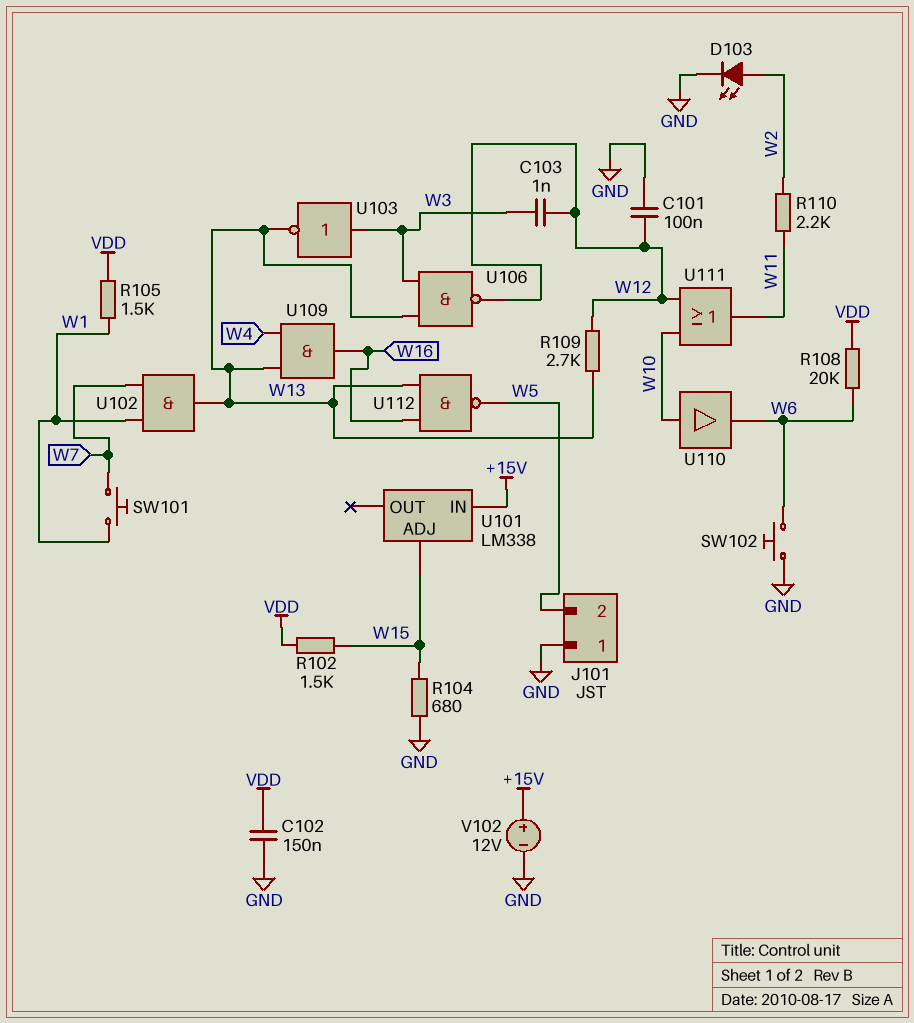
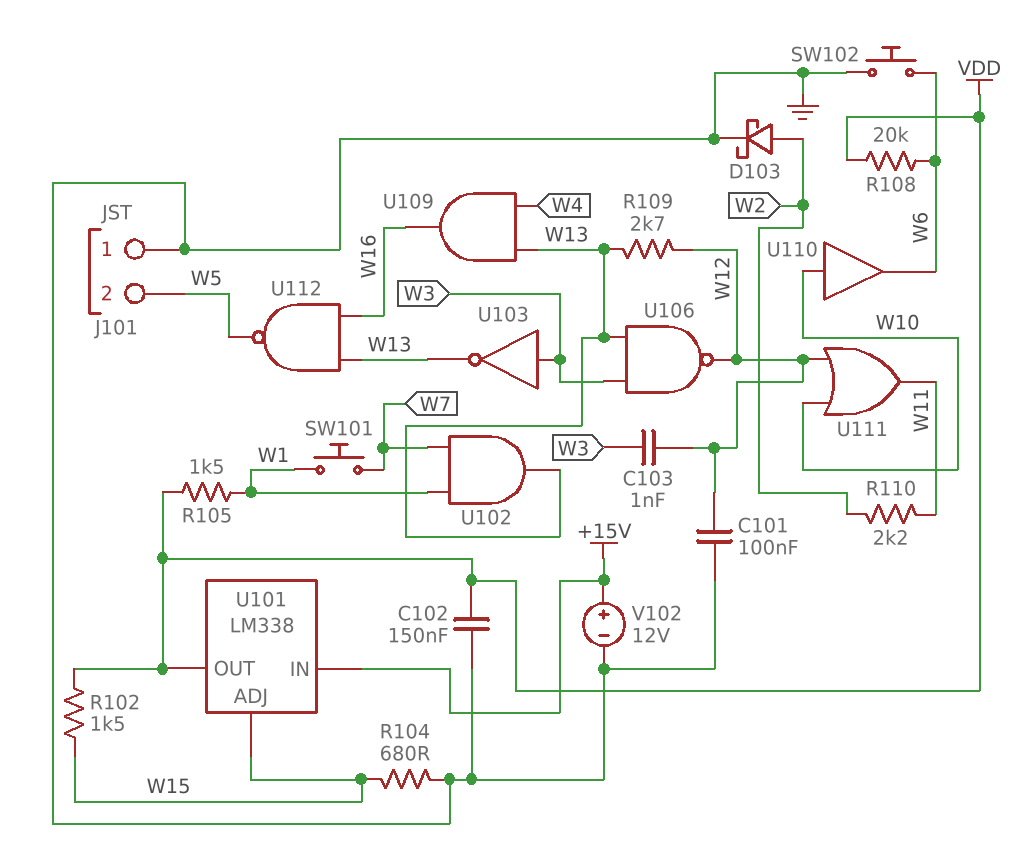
D103: LED (A W2, K GND) -> schottky (A W2, K GND)
U101 pin OUT: none -> VDD

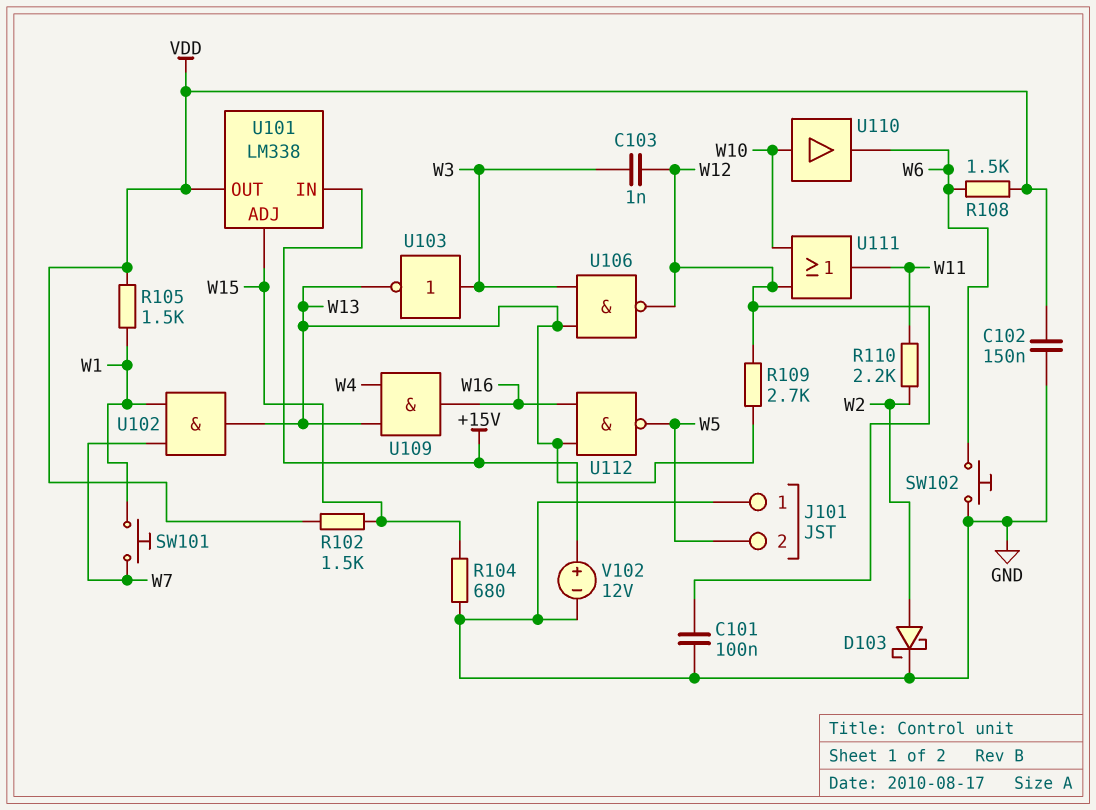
R108: 20k (VDD, W6) -> 1.5k (VDD, W6)

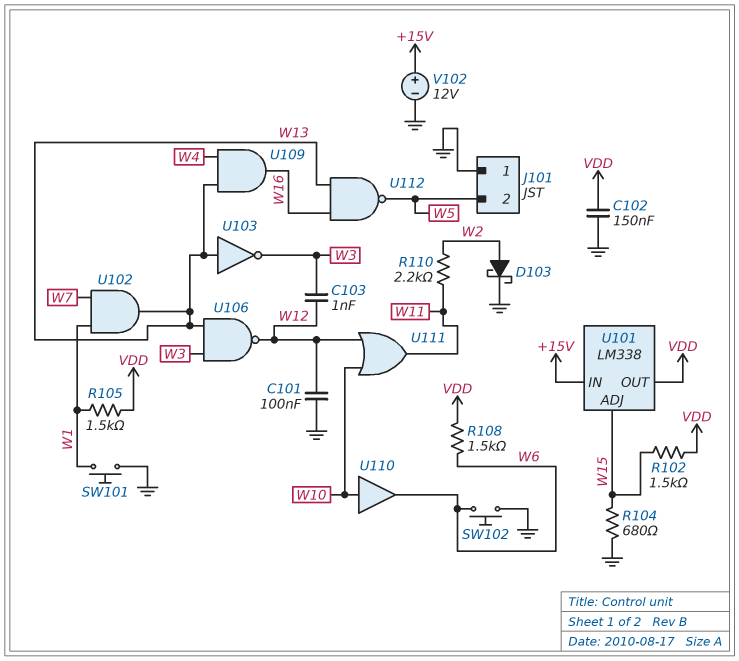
R109: 2.7k (W12, W13) -> none
SW101: button (W1, W7) -> button (GND, W1)
U103: NOT (in W3, out W13) -> NOT (in W13, out W3)

